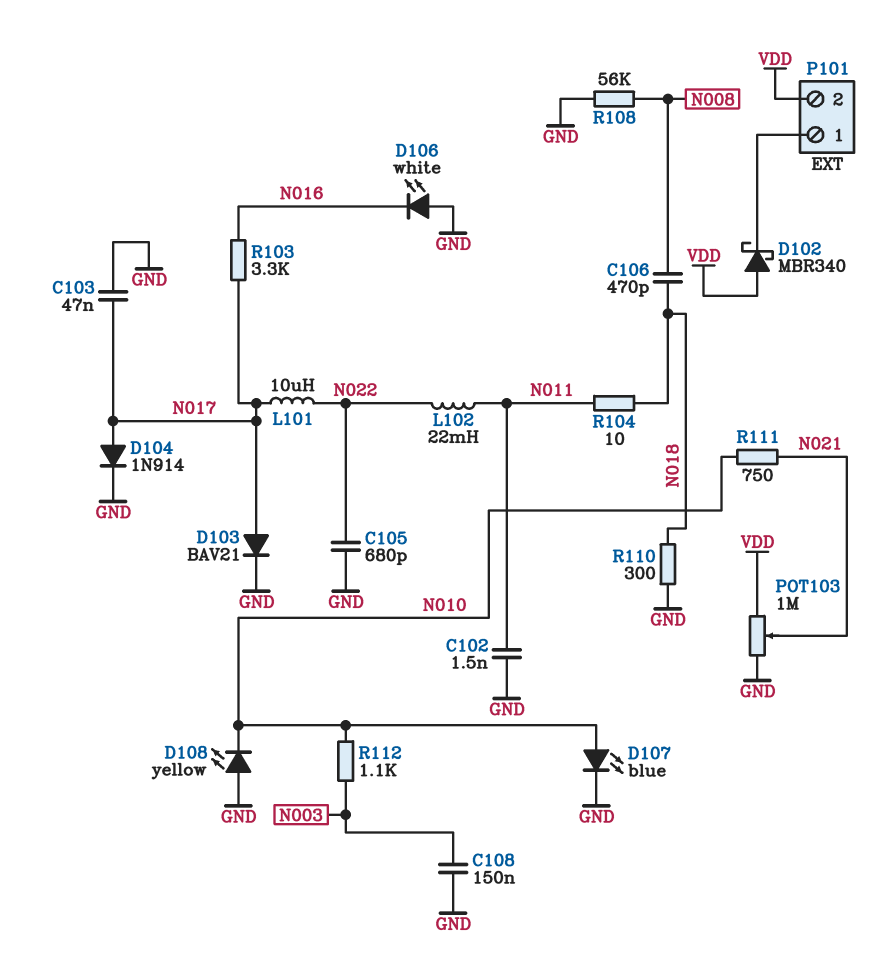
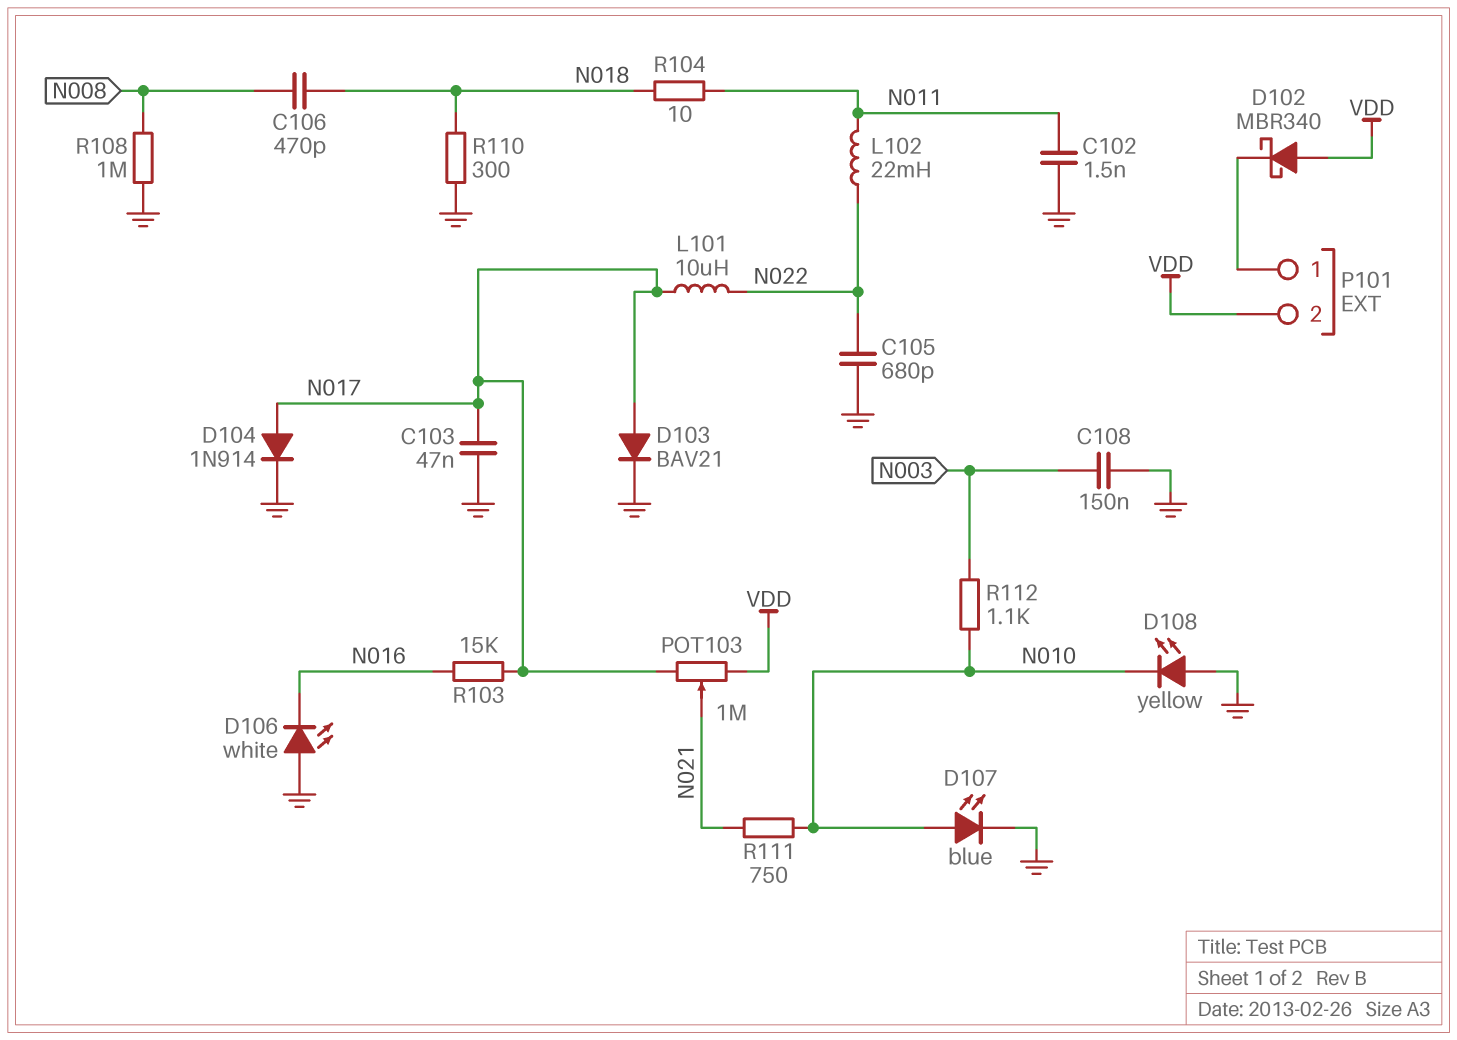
POT103: 1M (GND, VDD, wiper N021) -> 1M (N017, VDD, wiper N021)
R103: 3.3k (N016, N017) -> 15k (N016, N017)
R108: 56k (GND, N008) -> 1M (GND, N008)

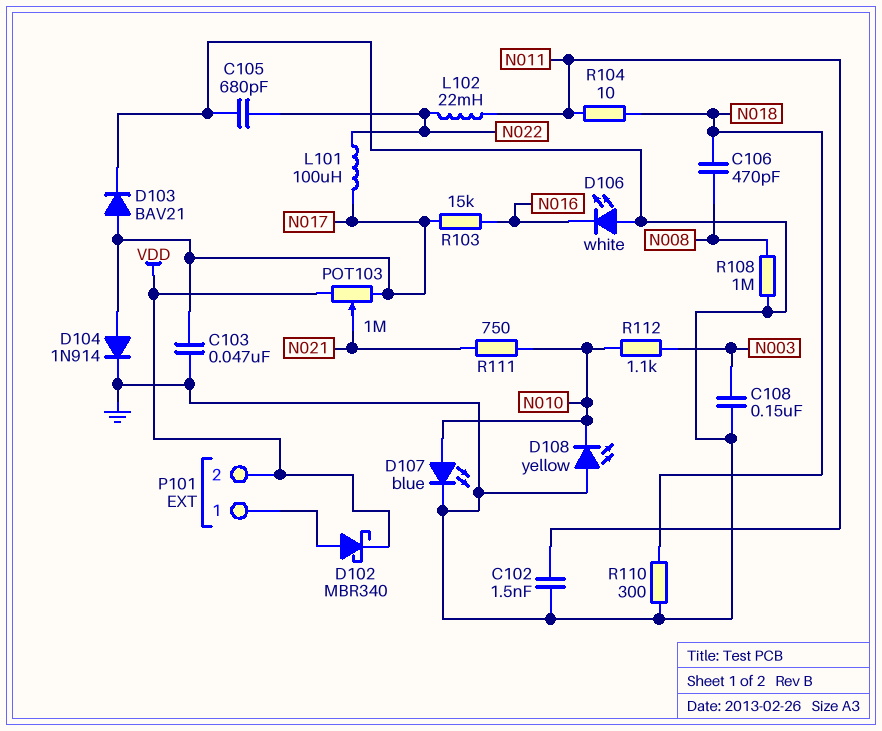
D102: schottky MBR340 (A VDD, K P101/1) -> schottky MBR340 (A P101/1, K VDD)
L101: 10uH (N017, N022) -> 100uH (N017, N022)

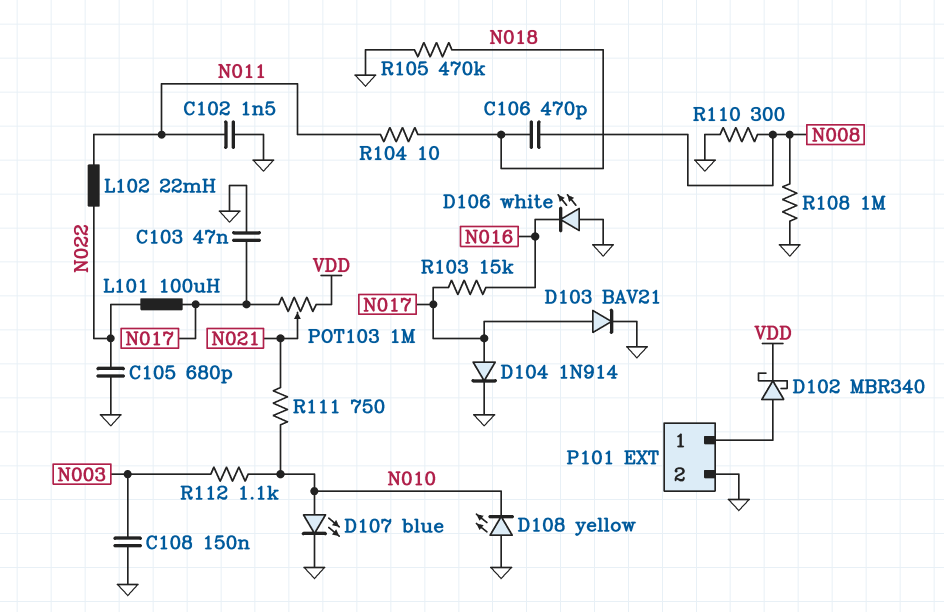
P101 pin 2: VDD -> GND
R105: none -> 470k (GND, N018)
R110: 300 (GND, N018) -> 300 (GND, N008)

